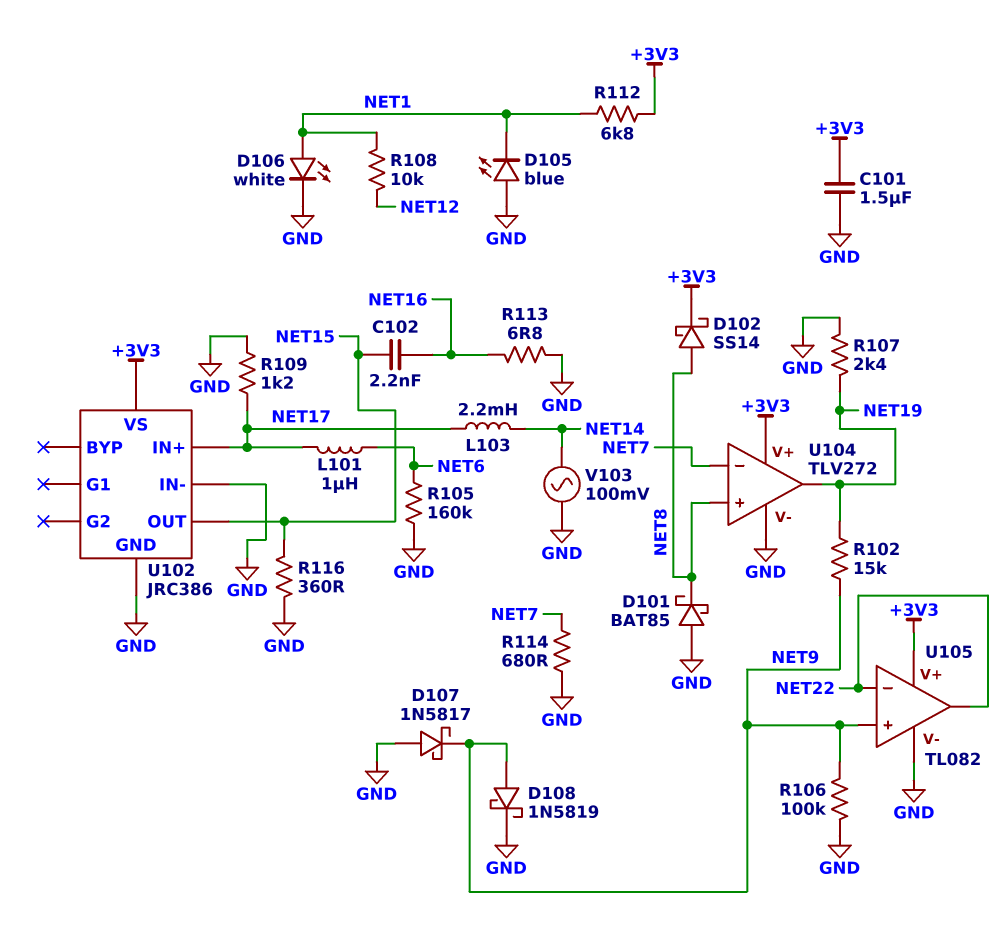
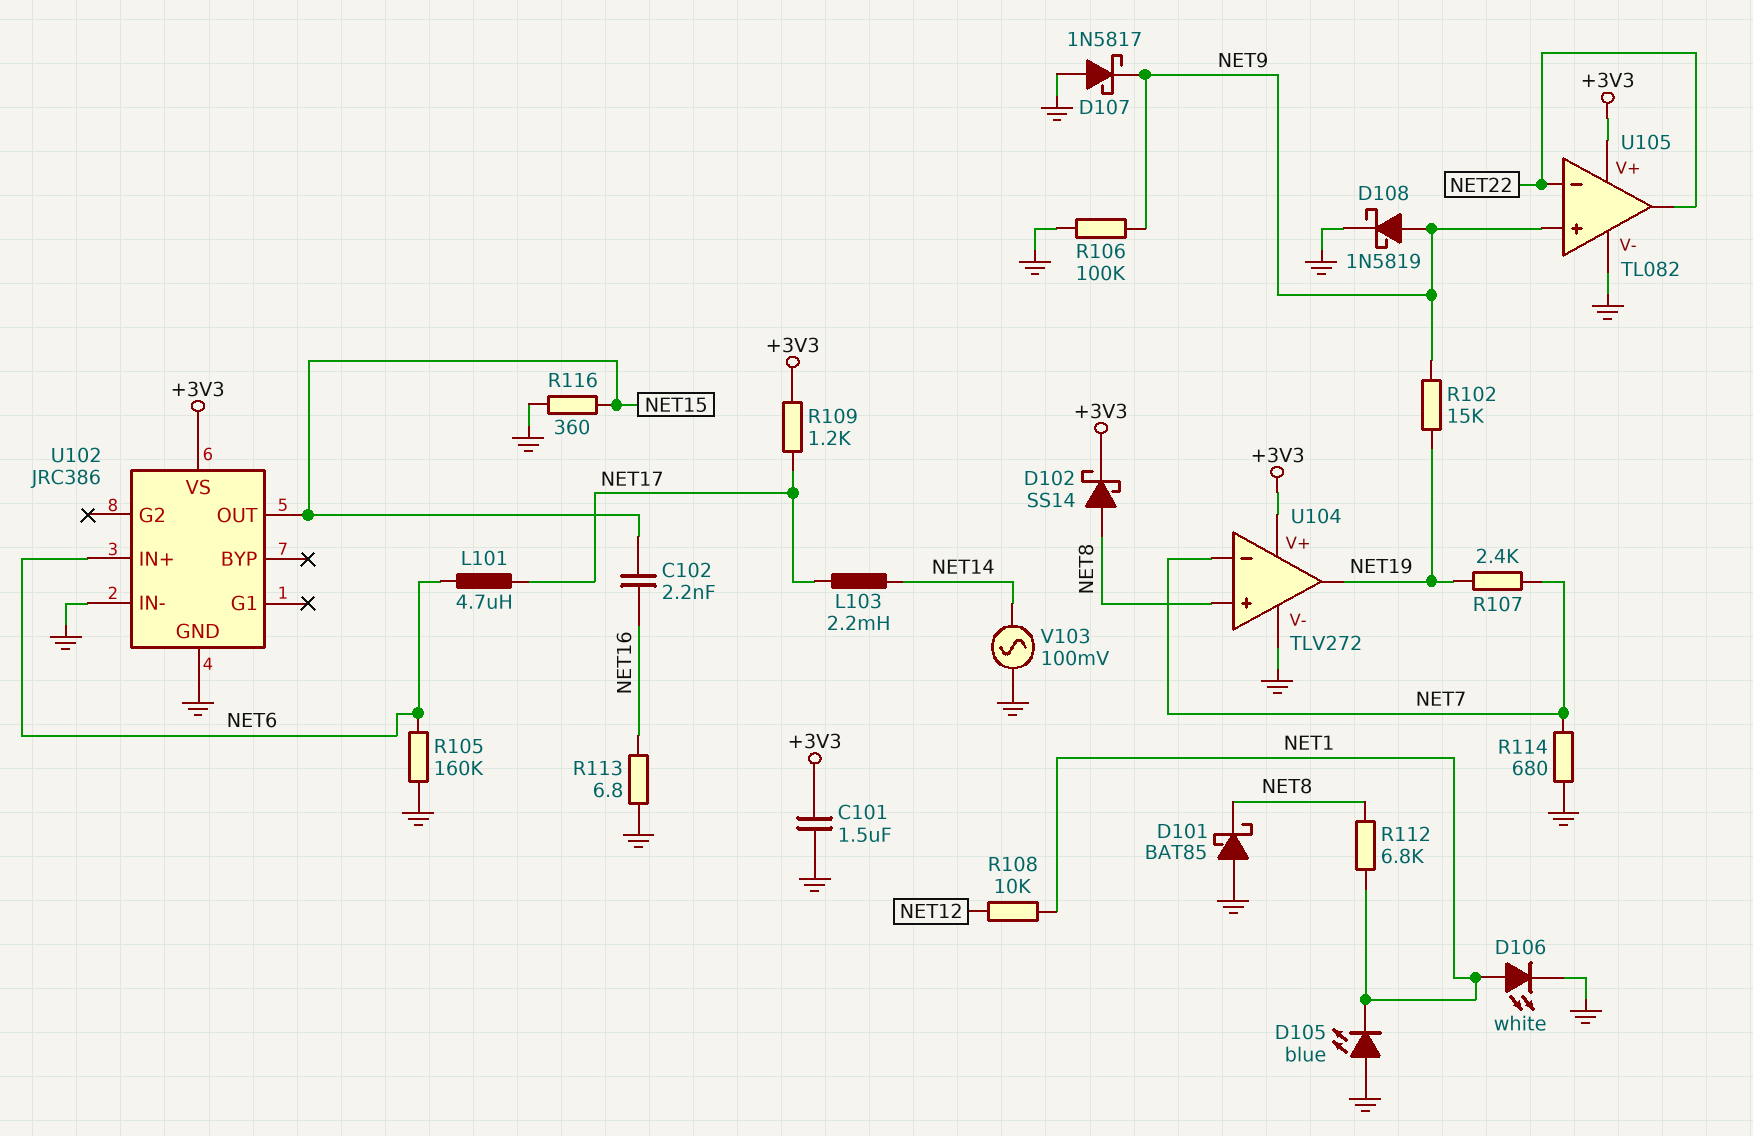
L101: 1uH (NET6, NET17) -> 4.7uH (NET6, NET17)
R107: 2.4k (GND, NET19) -> 2.4k (NET7, NET19)
R109: 1.2k (GND, NET17) -> 1.2k (+3V3, NET17)
R112: 6.8k (+3V3, NET1) -> 6.8k (NET1, NET8)
U102 pin IN+: NET17 -> NET6

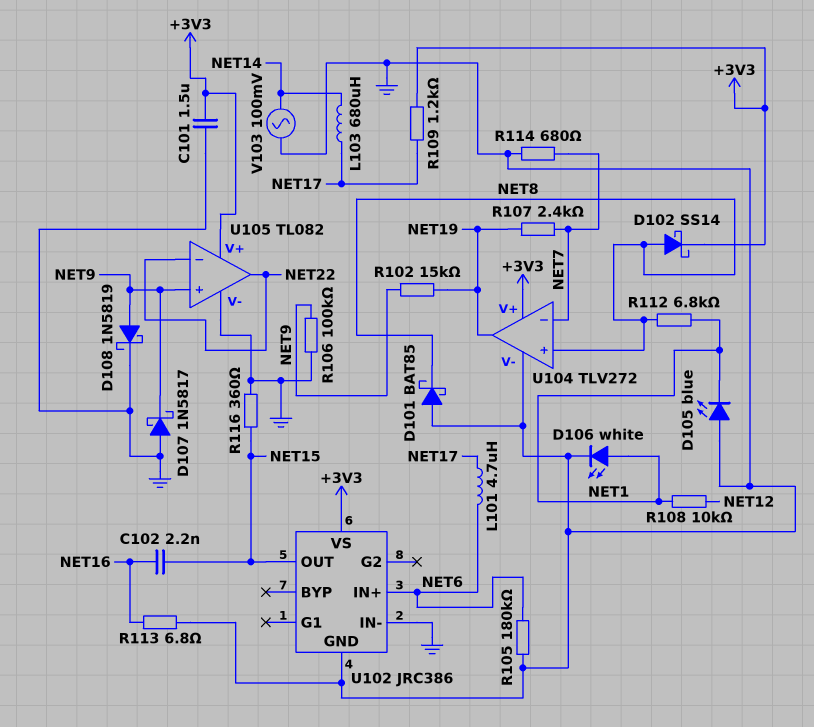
L103: 2.2mH (NET14, NET17) -> 680uH (NET14, NET17)
R105: 160k (GND, NET6) -> 180k (GND, NET6)

